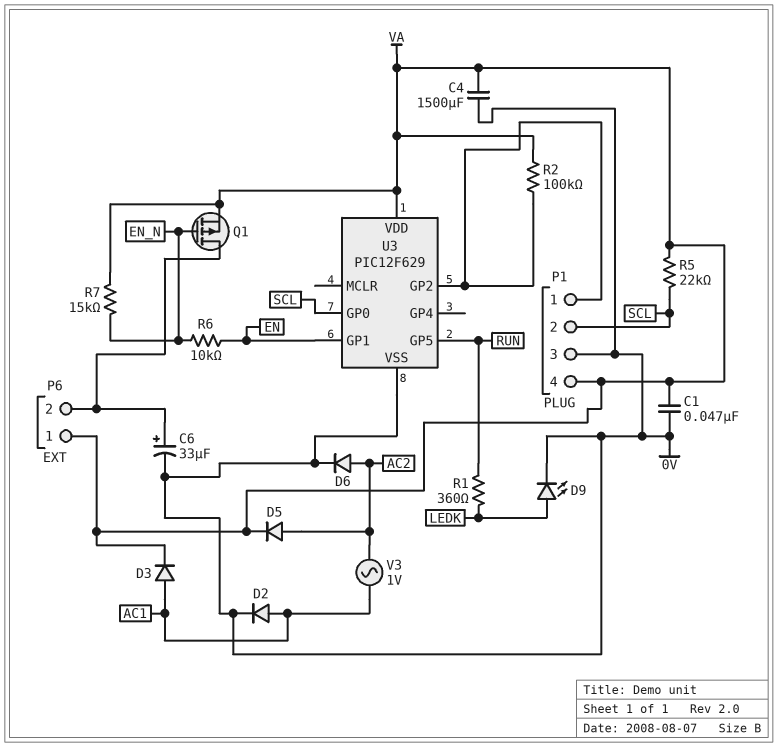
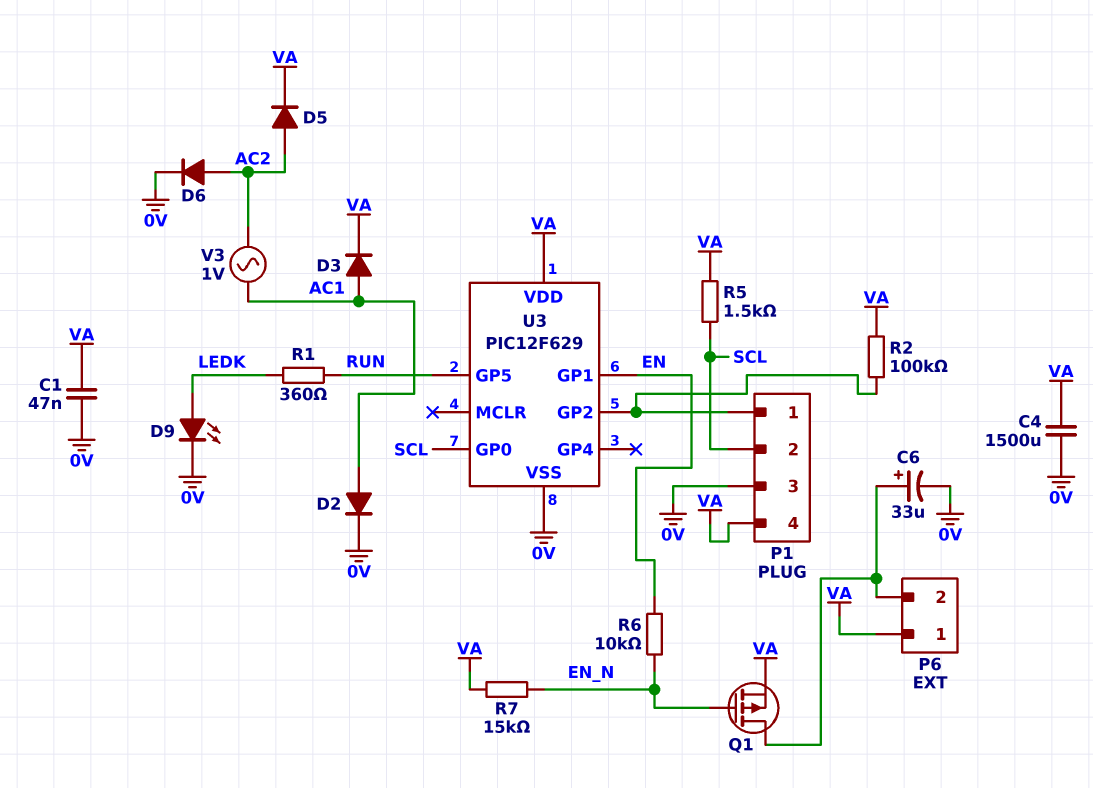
R5: 22k (SCL, VA) -> 1.5k (SCL, VA)

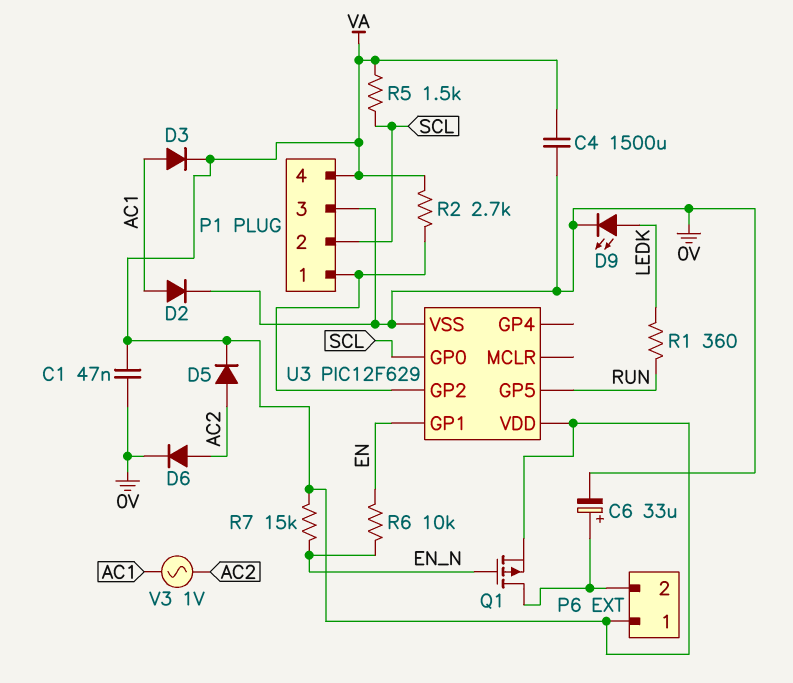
R2: 100k (P1/1, VA) -> 2.7k (P1/1, VA)

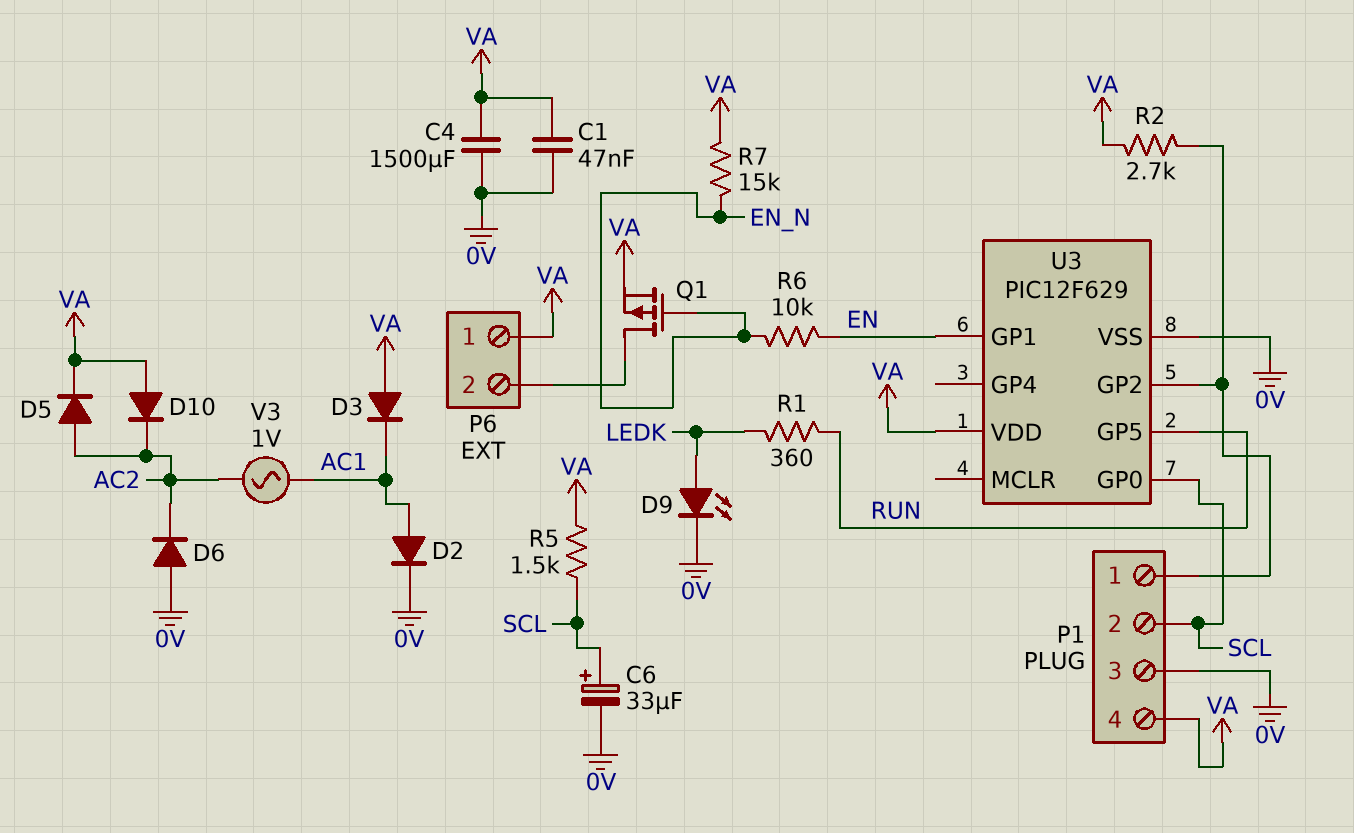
C6: 33uF (plus P6/2, minus 0V) -> 33uF (plus SCL, minus 0V)
D3: diode (A AC1, K VA) -> diode (A VA, K AC1)
D6: diode (A AC2, K 0V) -> diode (A 0V, K AC2)
D10: none -> diode (A VA, K AC2)

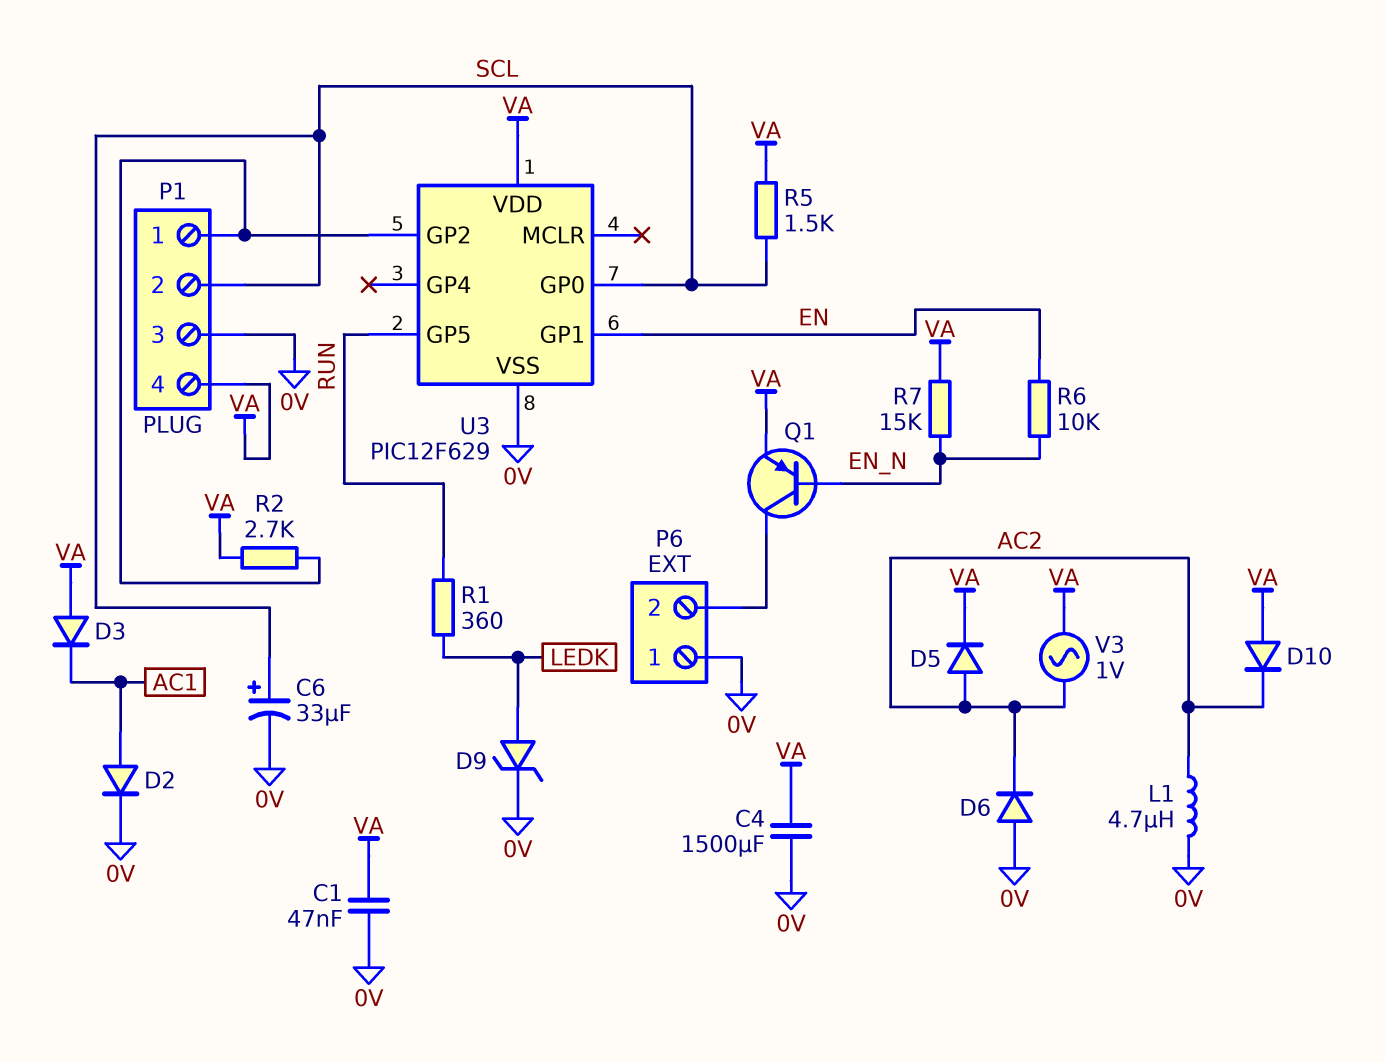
D9: LED (A LEDK, K 0V) -> zener (A LEDK, K 0V)
L1: none -> 4.7uH (0V, AC2)
P6 pin 1: VA -> 0V
Q1: PMOS (G EN_N, D P6/2, S VA) -> PNP (B EN_N, C P6/2, E VA)
V3: AC 1V (AC1, AC2) -> AC 1V (AC2, VA)

